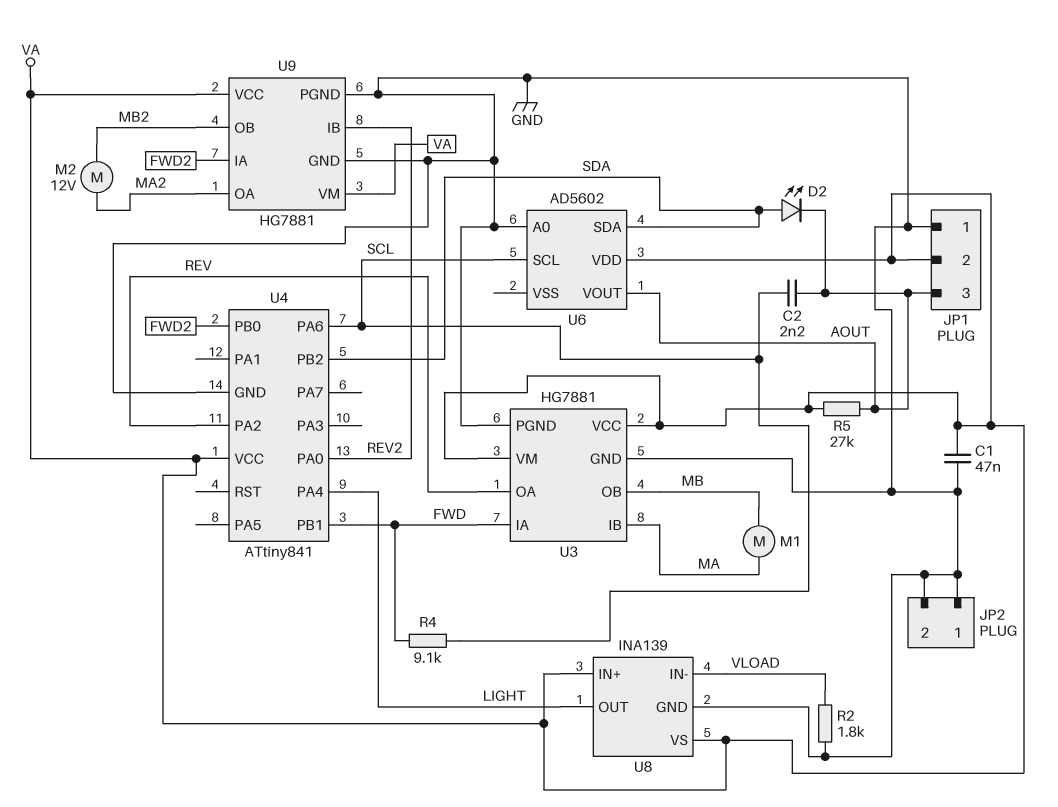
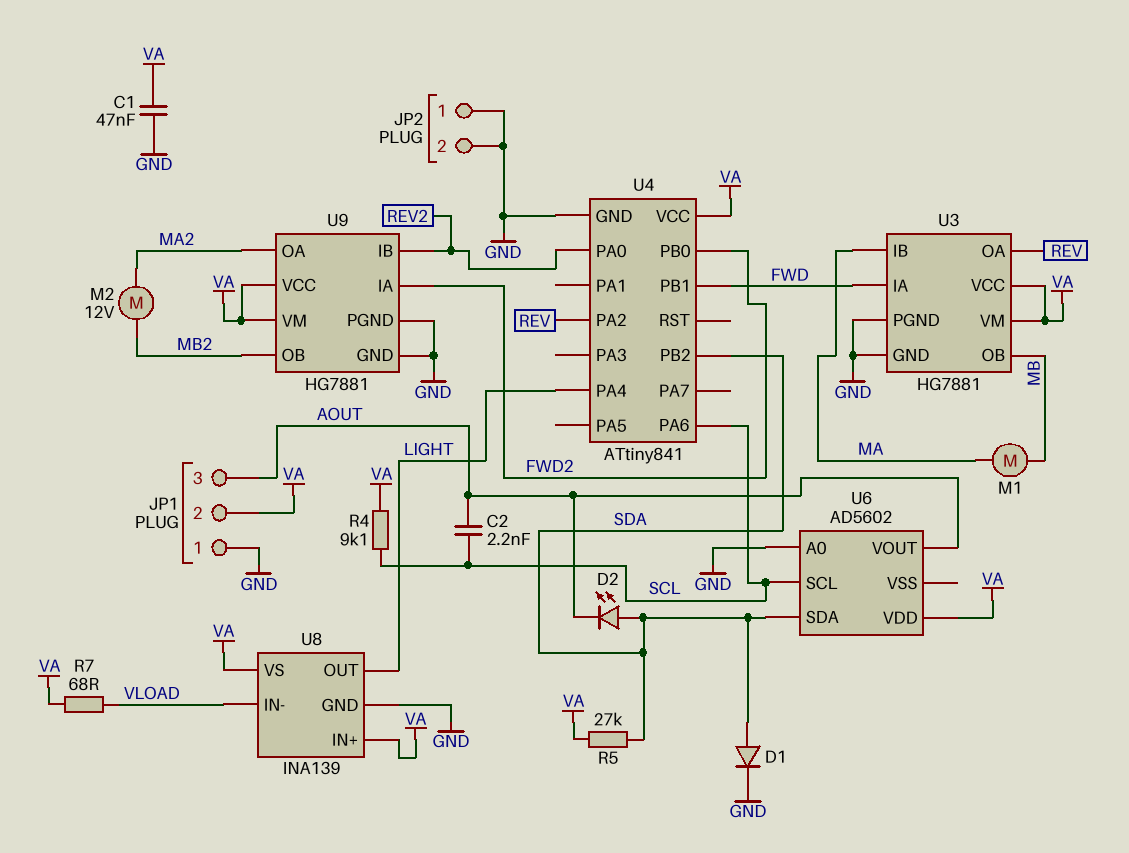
D1: none -> diode (A SDA, K GND)
R2: 1.8k (GND, VLOAD) -> none
R4: 9.1k (FWD, SCL) -> 9.1k (SCL, VA)
R5: 27k (AOUT, VA) -> 27k (SDA, VA)
R7: none -> 68 (VA, VLOAD)

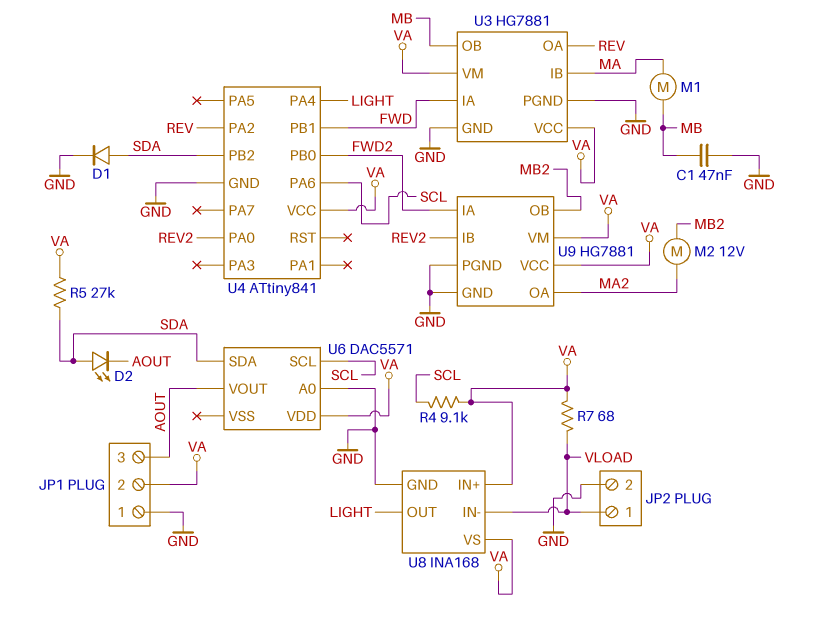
C1: 47nF (GND, VA) -> 47nF (GND, MB)
C2: 2.2nF (AOUT, SCL) -> none
JP2 pin 1: GND -> VLOAD
U6: AD5602 -> DAC5571
U8: INA139 -> INA168

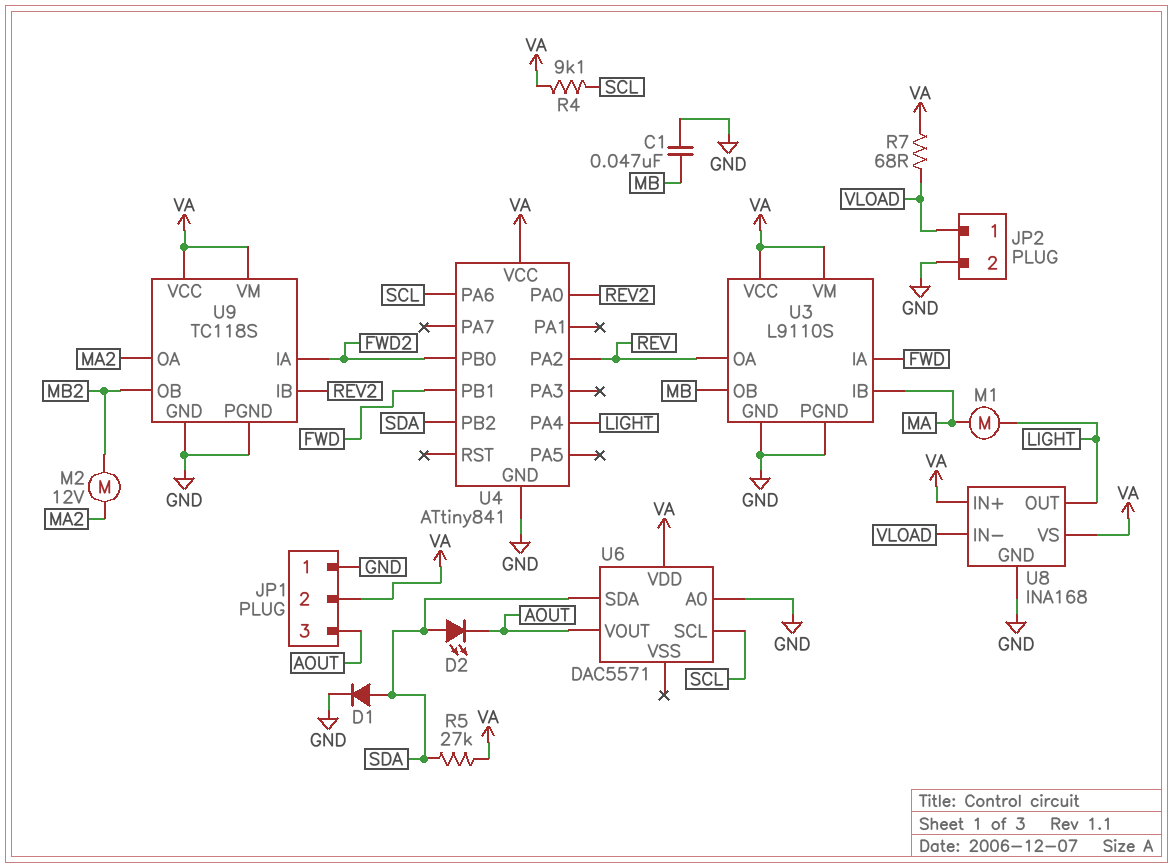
M1: motor (MA, MB) -> motor (LIGHT, MA)
U3: HG7881 -> L9110S
U9: HG7881 -> TC118S

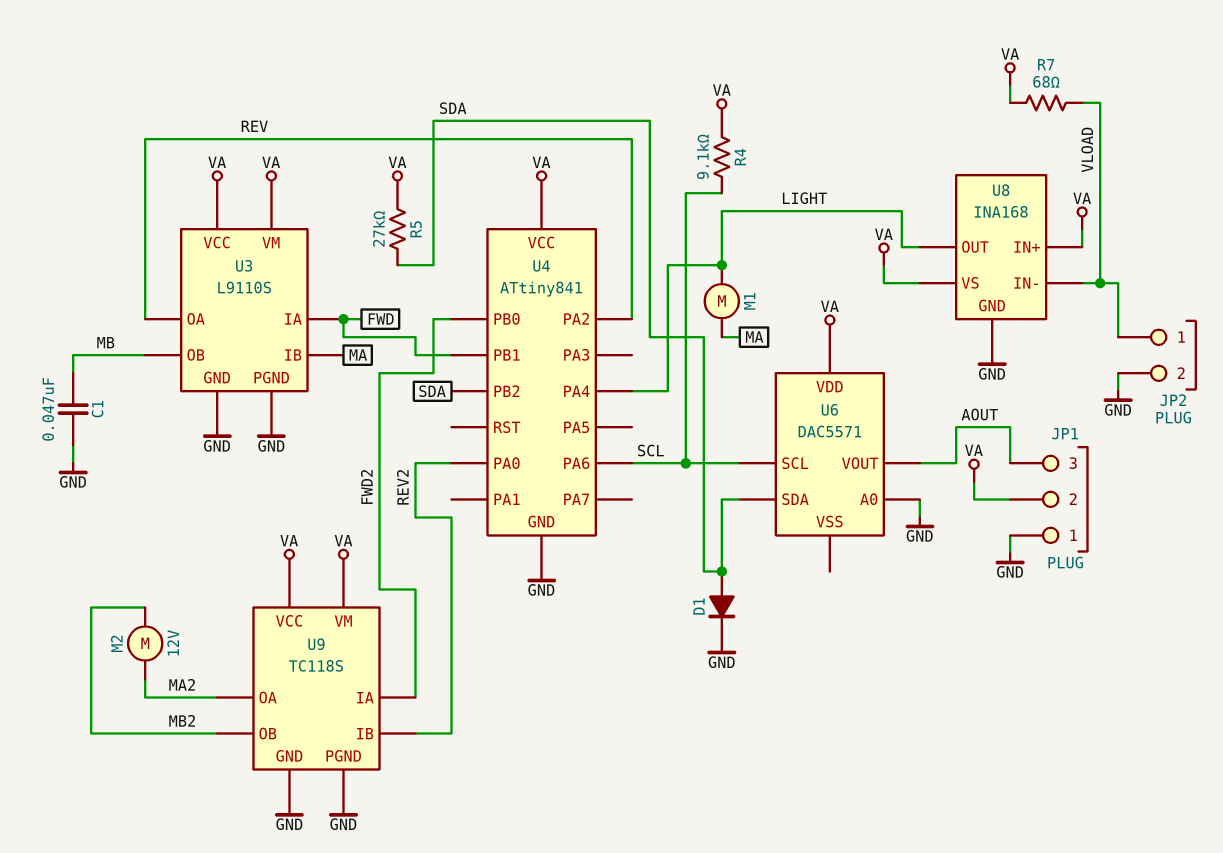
D2: LED (A SDA, K AOUT) -> none

